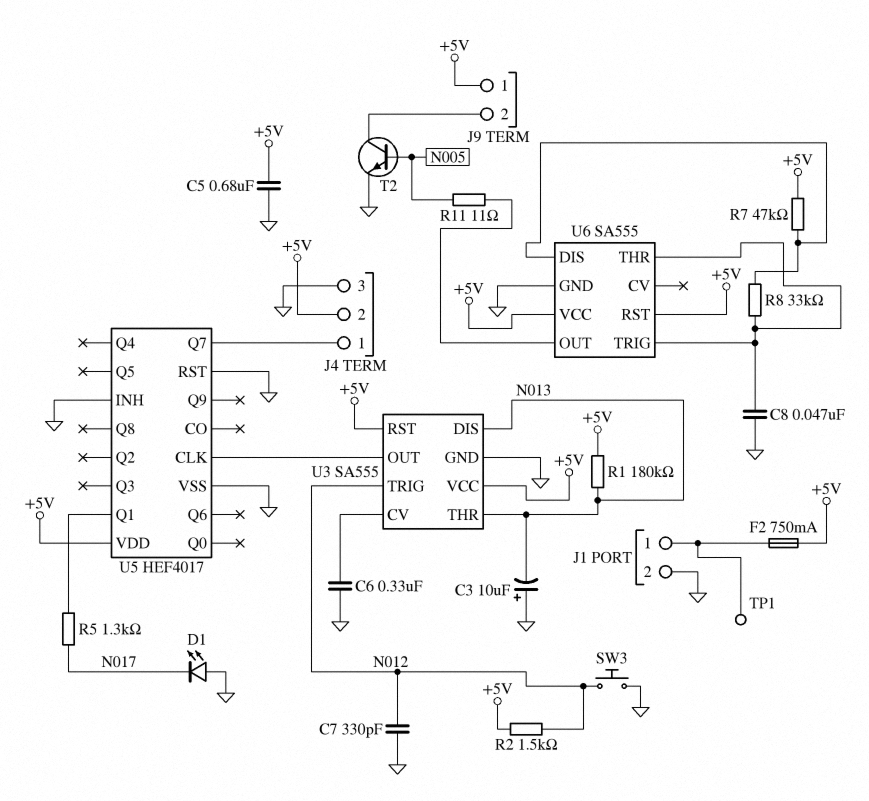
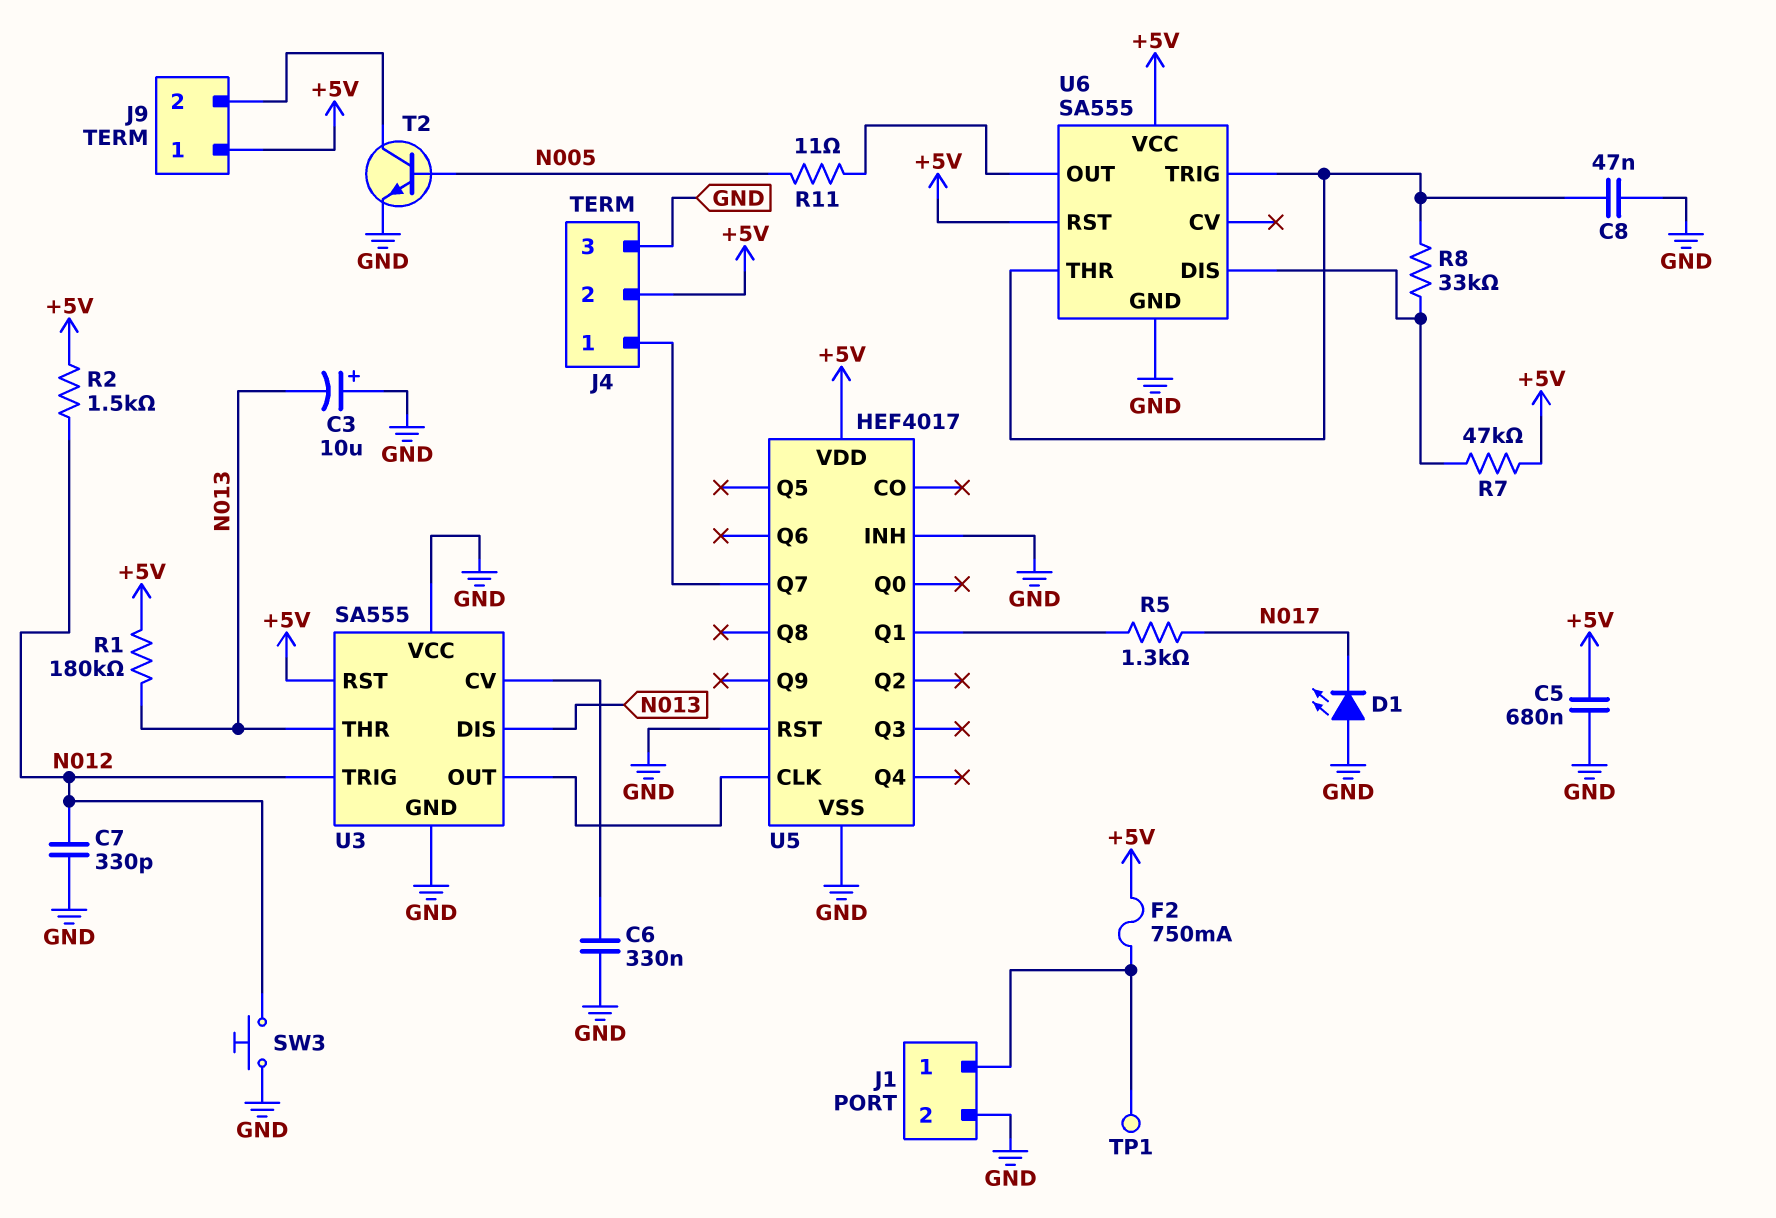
U3 pin VCC: +5V -> GND

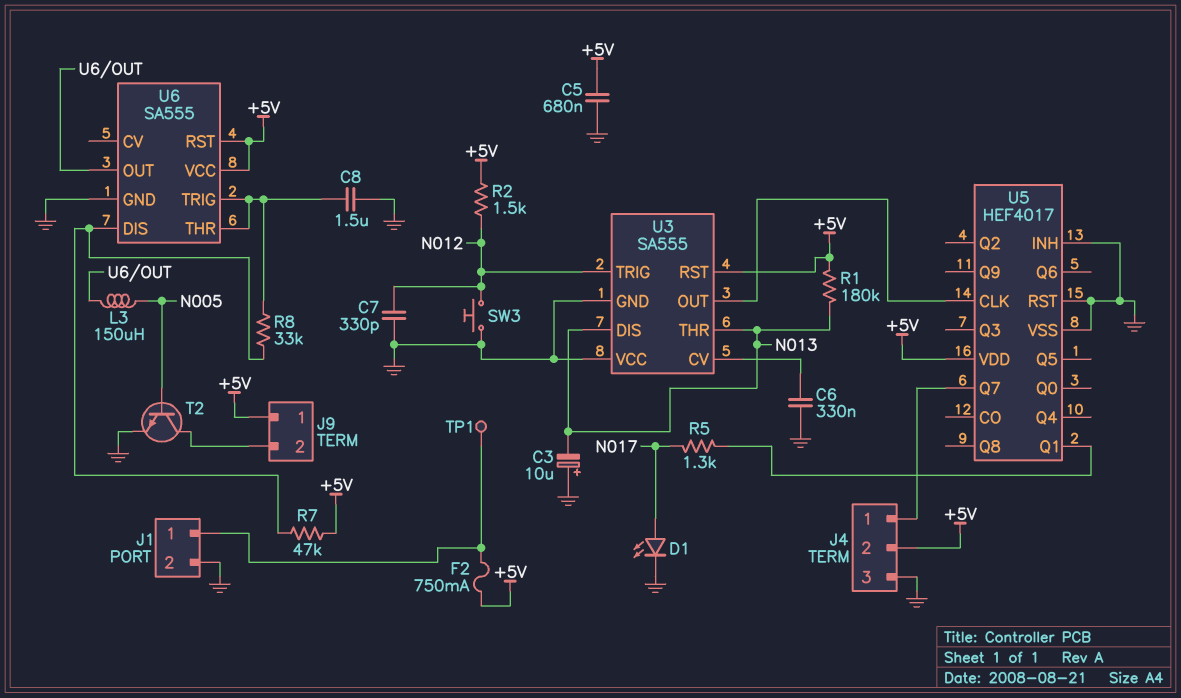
C8: 47nF (GND, U6/THR) -> 1.5uF (GND, U6/THR)
D1: LED (A GND, K N017) -> LED (A N017, K GND)
L3: none -> 150uH (N005, U6/OUT)
R11: 11 (N005, U6/OUT) -> none

